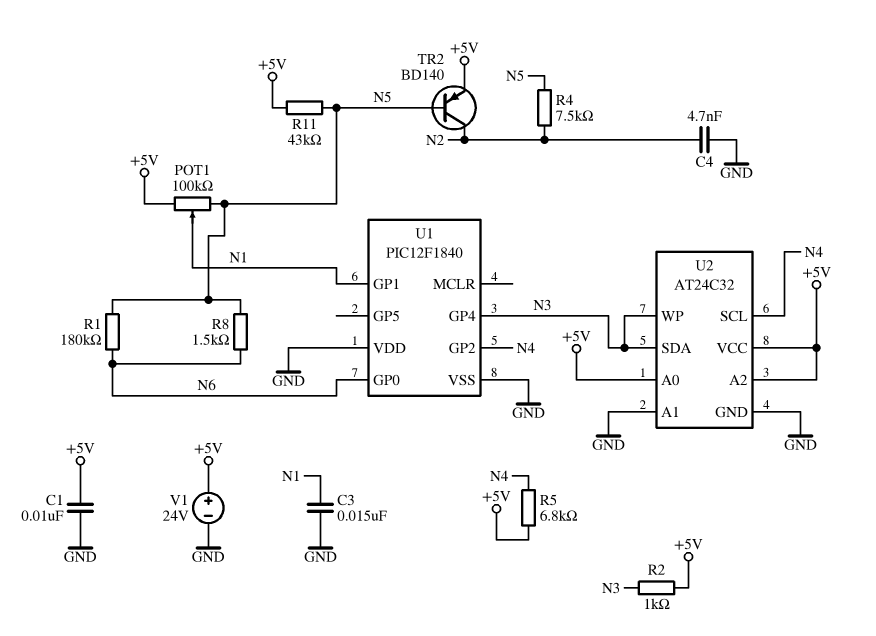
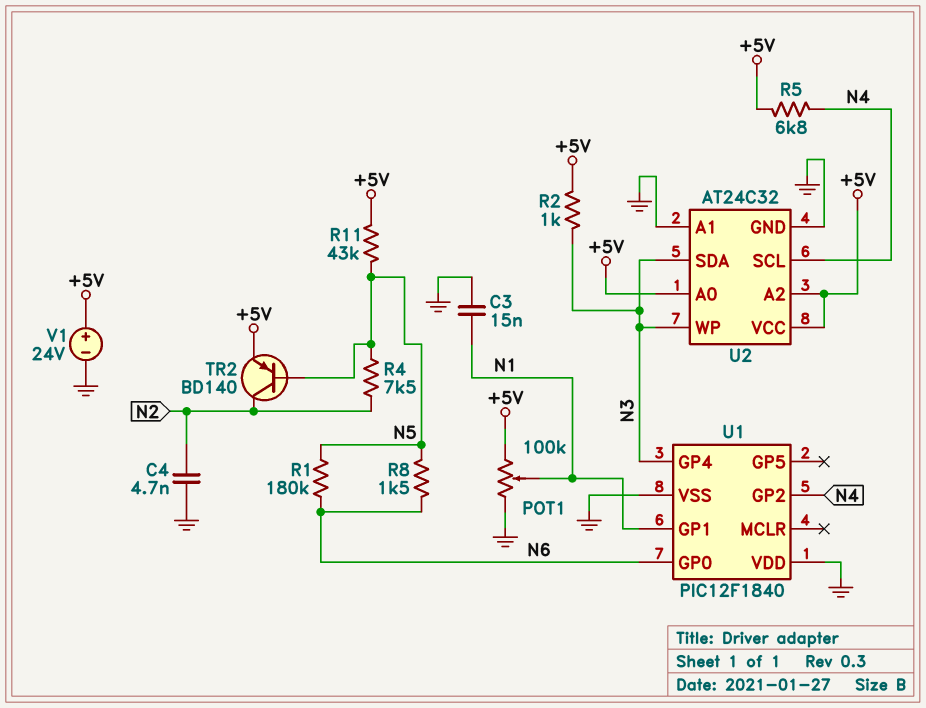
C1: 10nF (+5V, GND) -> none
POT1: 100k (+5V, N5, wiper N1) -> 100k (+5V, GND, wiper N1)

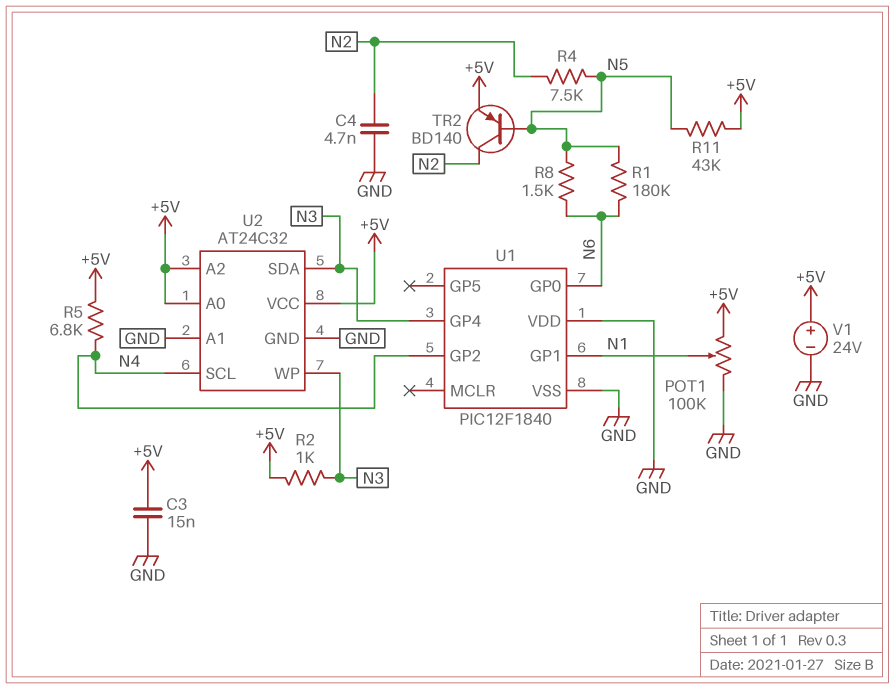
C3: 15nF (GND, N1) -> 15nF (+5V, GND)

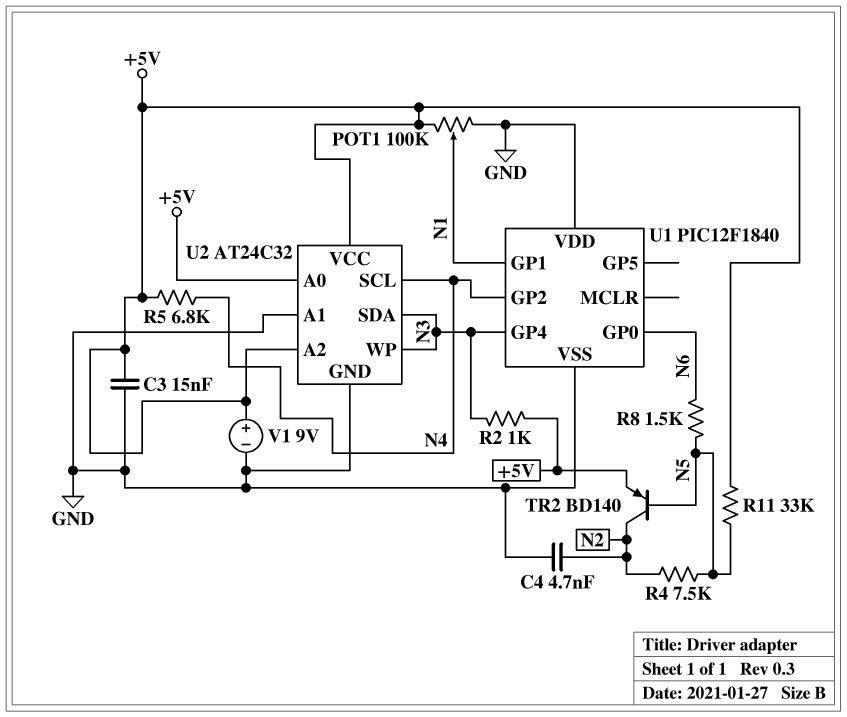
R1: 180k (N5, N6) -> none
R11: 43k (+5V, N5) -> 33k (+5V, N5)
V1: 24V (plus +5V, minus GND) -> 9V (plus +5V, minus GND)

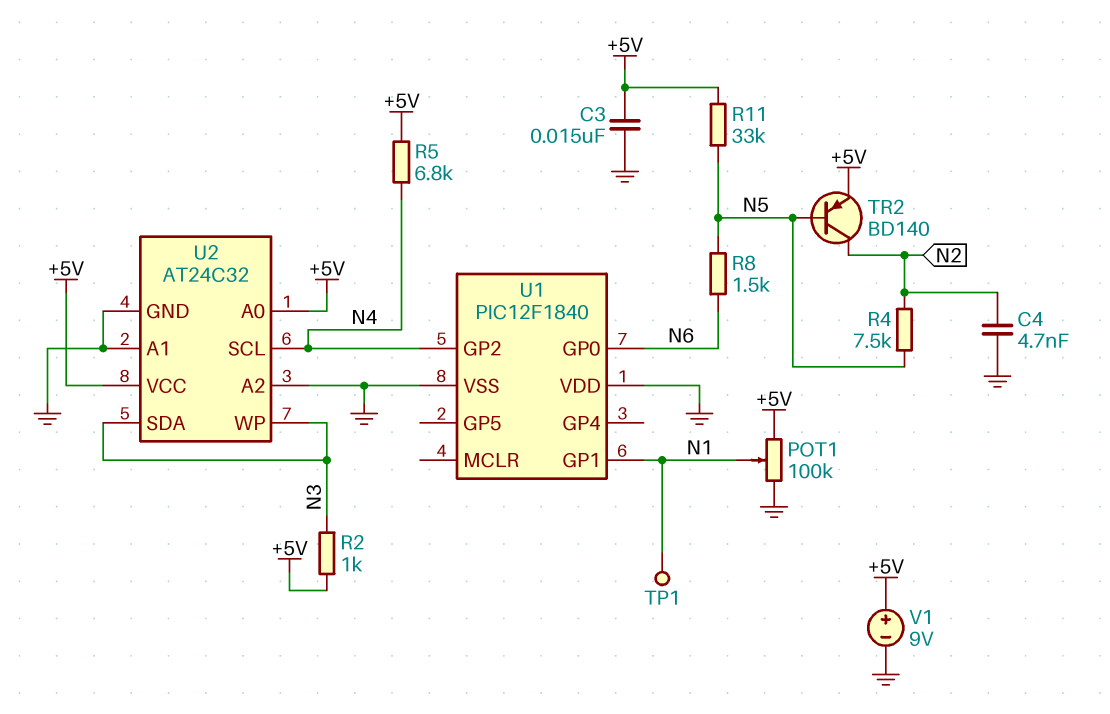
TP1: none -> test point (N1)
U1 pin GP4: N3 -> none
U2 pin A2: +5V -> GND

